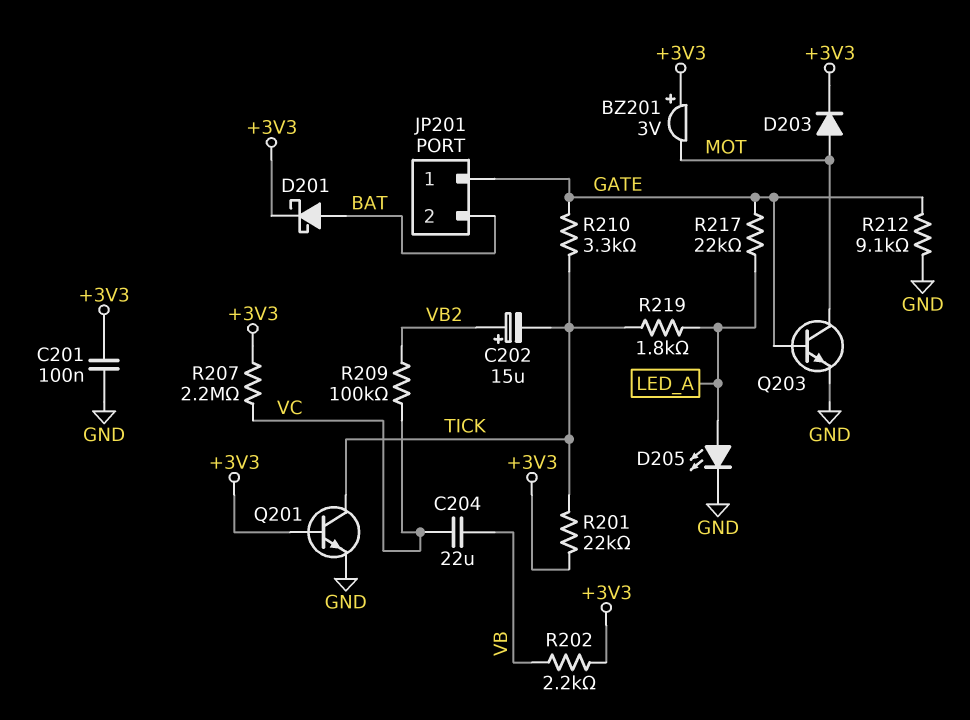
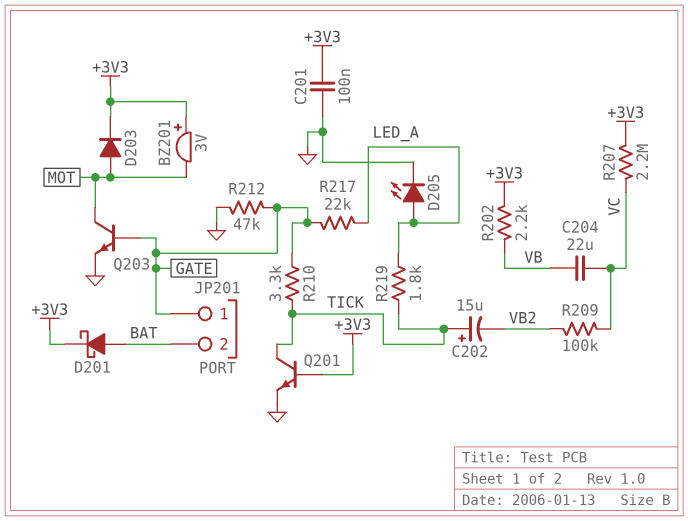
C202: 15uF (plus VB2, minus TICK) -> 15uF (plus TICK, minus VB2)
R201: 22k (+3V3, TICK) -> none
R212: 9.1k (GATE, GND) -> 47k (GATE, GND)

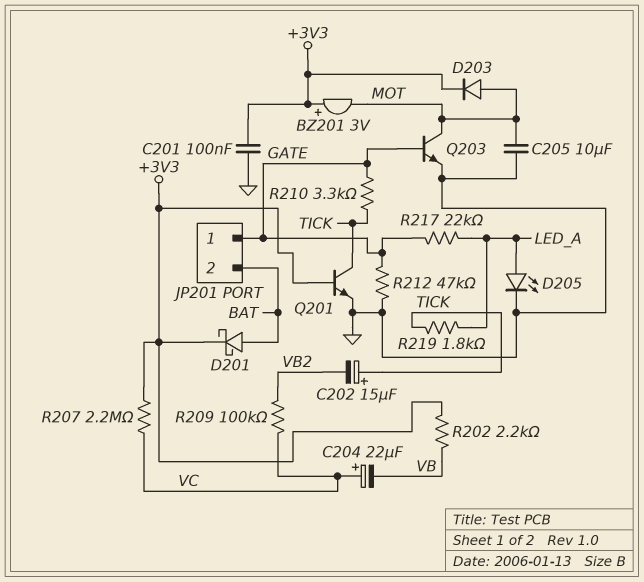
C204: 22uF (VB, VC) -> 22uF (plus VC, minus VB)
C205: none -> 10uF (GND, MOT)

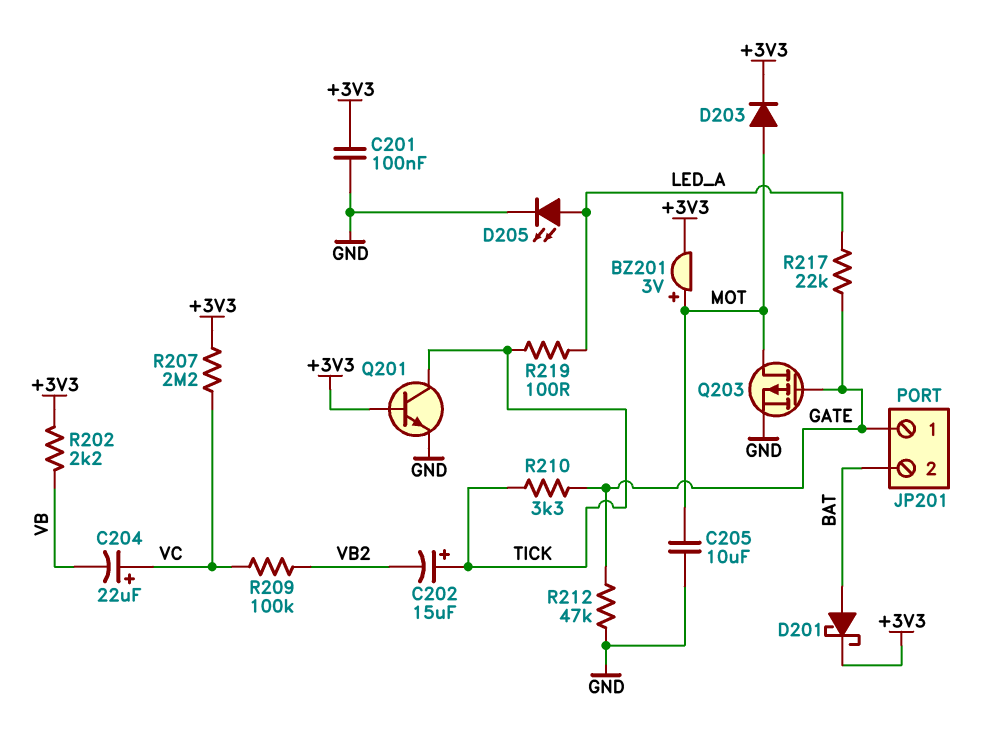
BZ201: buzzer 3V (plus +3V3, minus MOT) -> buzzer 3V (plus MOT, minus +3V3)
Q203: NPN (B GATE, C MOT, E GND) -> PMOS (G GATE, D MOT, S GND)
R219: 1.8k (LED_A, TICK) -> 100 (LED_A, TICK)

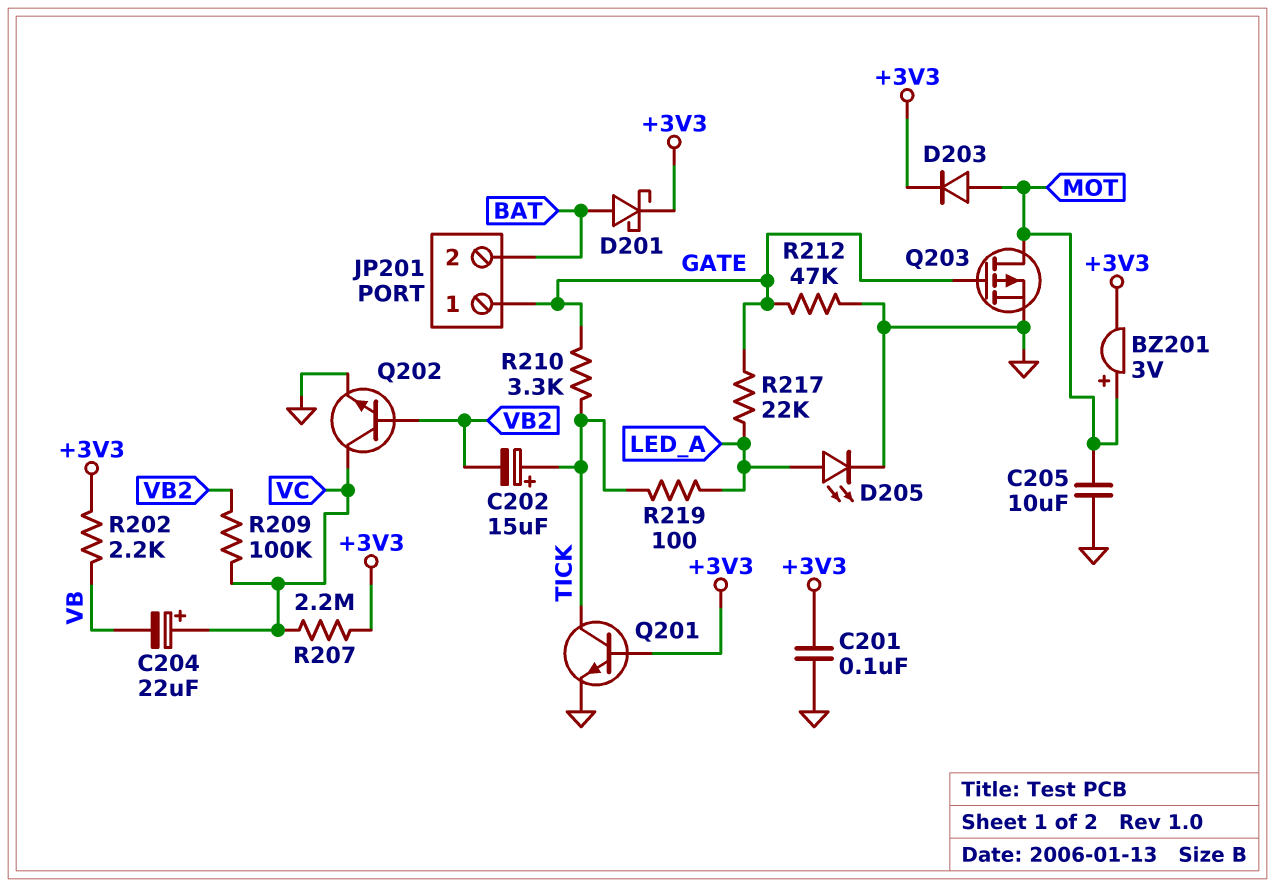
Q202: none -> NPN (B VB2, C VC, E GND)

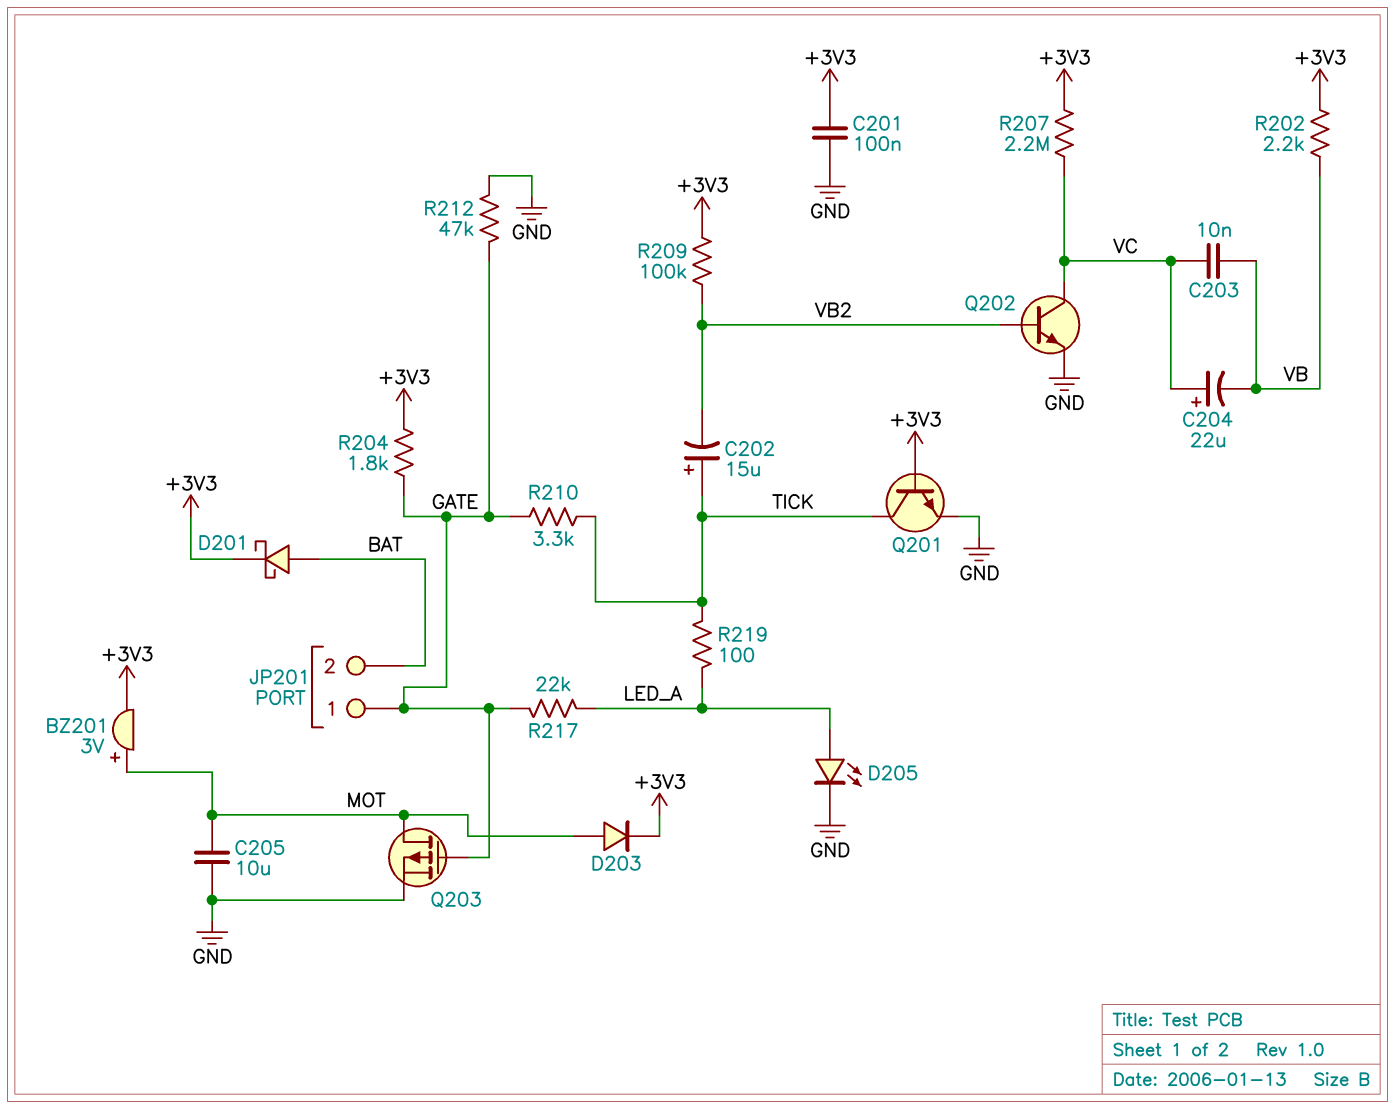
C203: none -> 10nF (VB, VC)
R204: none -> 1.8k (+3V3, GATE)
R209: 100k (VB2, VC) -> 100k (+3V3, VB2)

